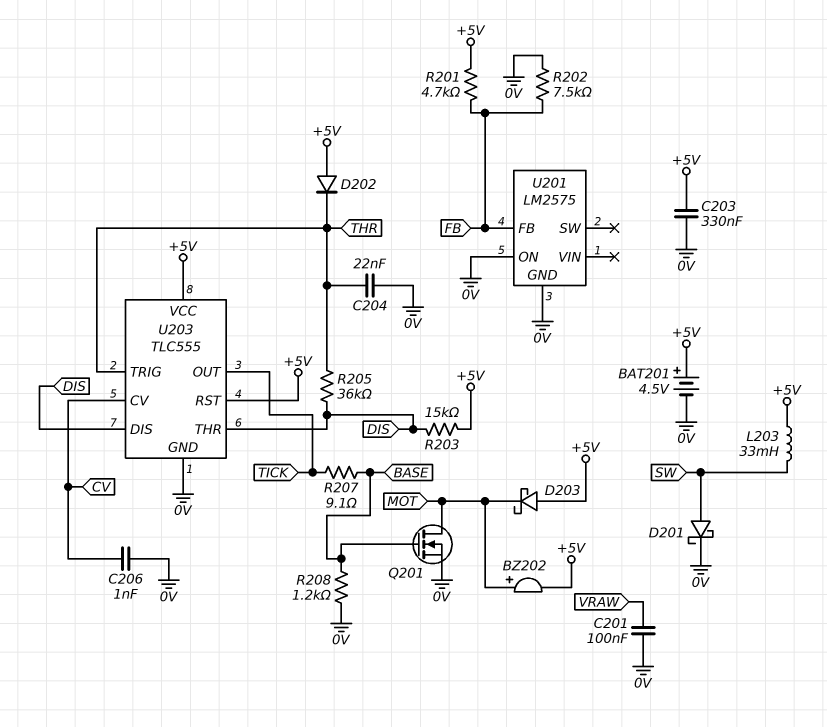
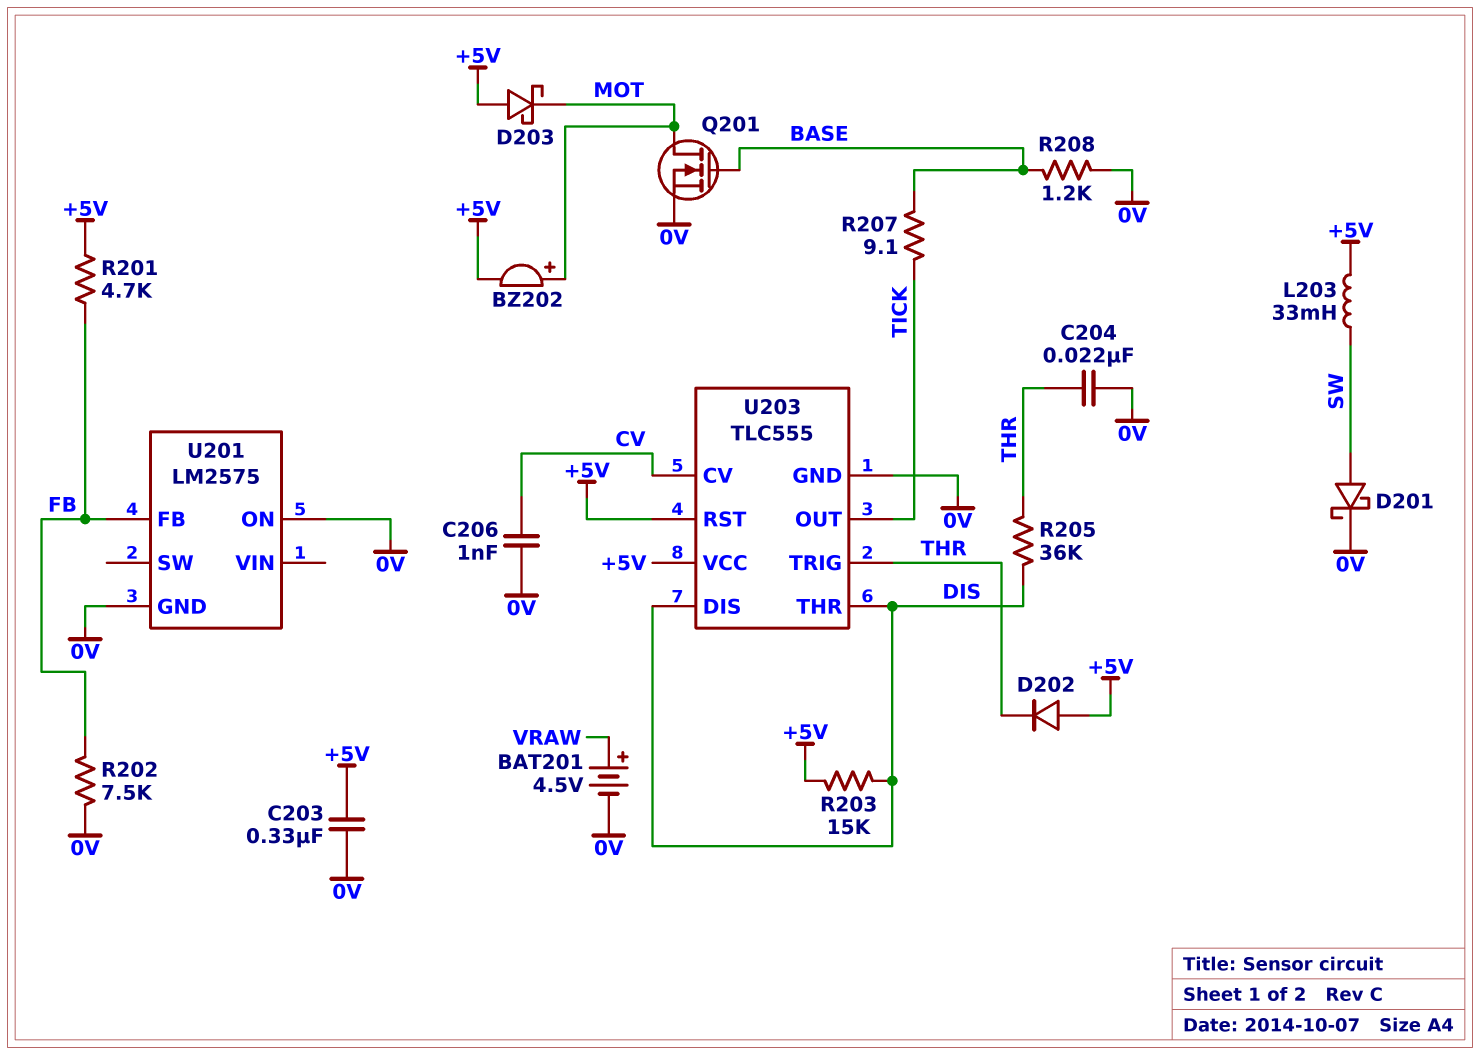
BAT201: 4.5V (plus +5V, minus 0V) -> 4.5V (plus VRAW, minus 0V)
C201: 100nF (0V, VRAW) -> none

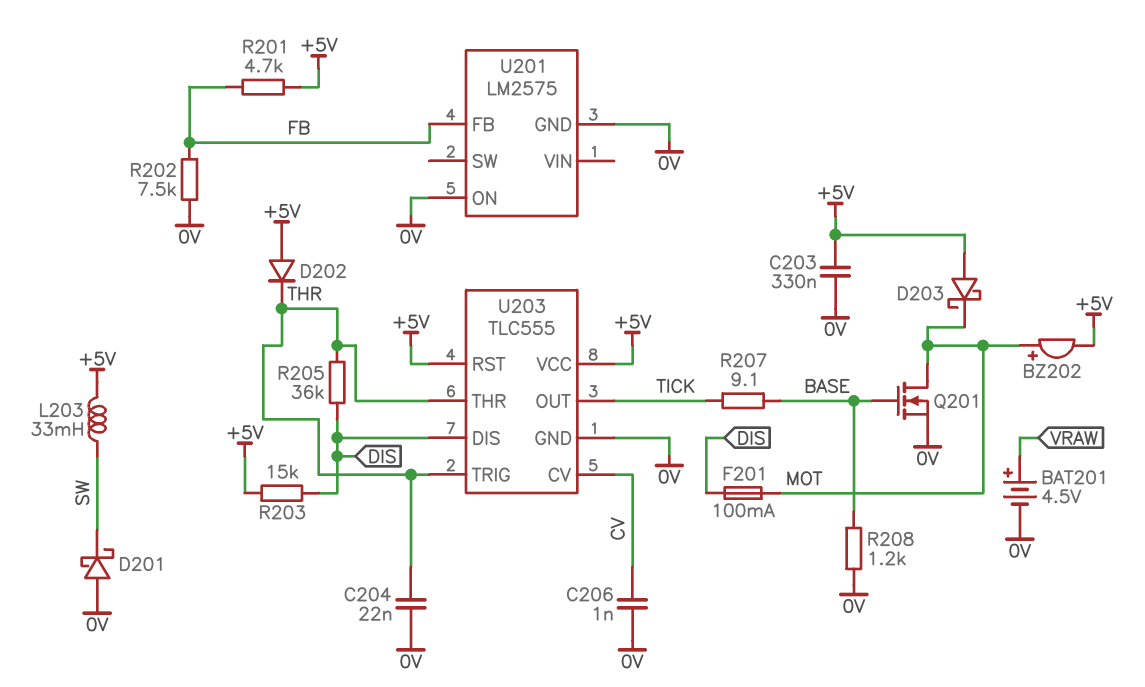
D201: schottky (A SW, K 0V) -> schottky (A 0V, K SW)
F201: none -> 100mA (DIS, MOT)
U203 pin THR: DIS -> THR

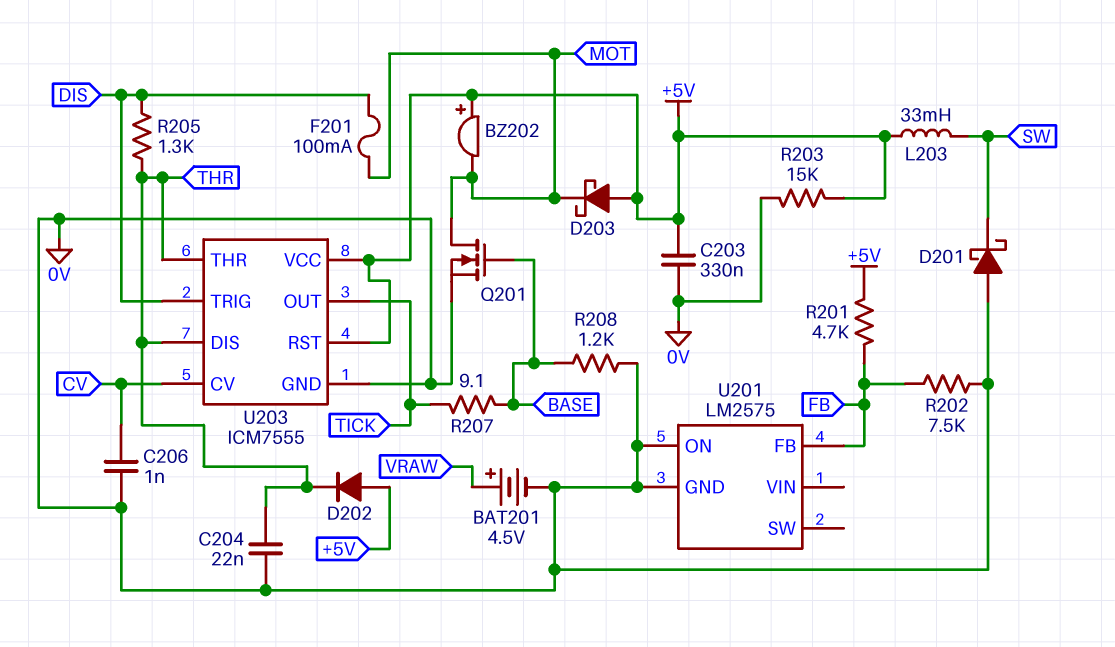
BZ202: buzzer (plus MOT, minus +5V) -> buzzer (plus +5V, minus MOT)
R203: 15k (+5V, DIS) -> 15k (+5V, 0V)
R205: 36k (DIS, THR) -> 1.3k (DIS, THR)
U203: TLC555 -> ICM7555
U203 pin DIS: DIS -> THR
U203 pin TRIG: THR -> DIS

